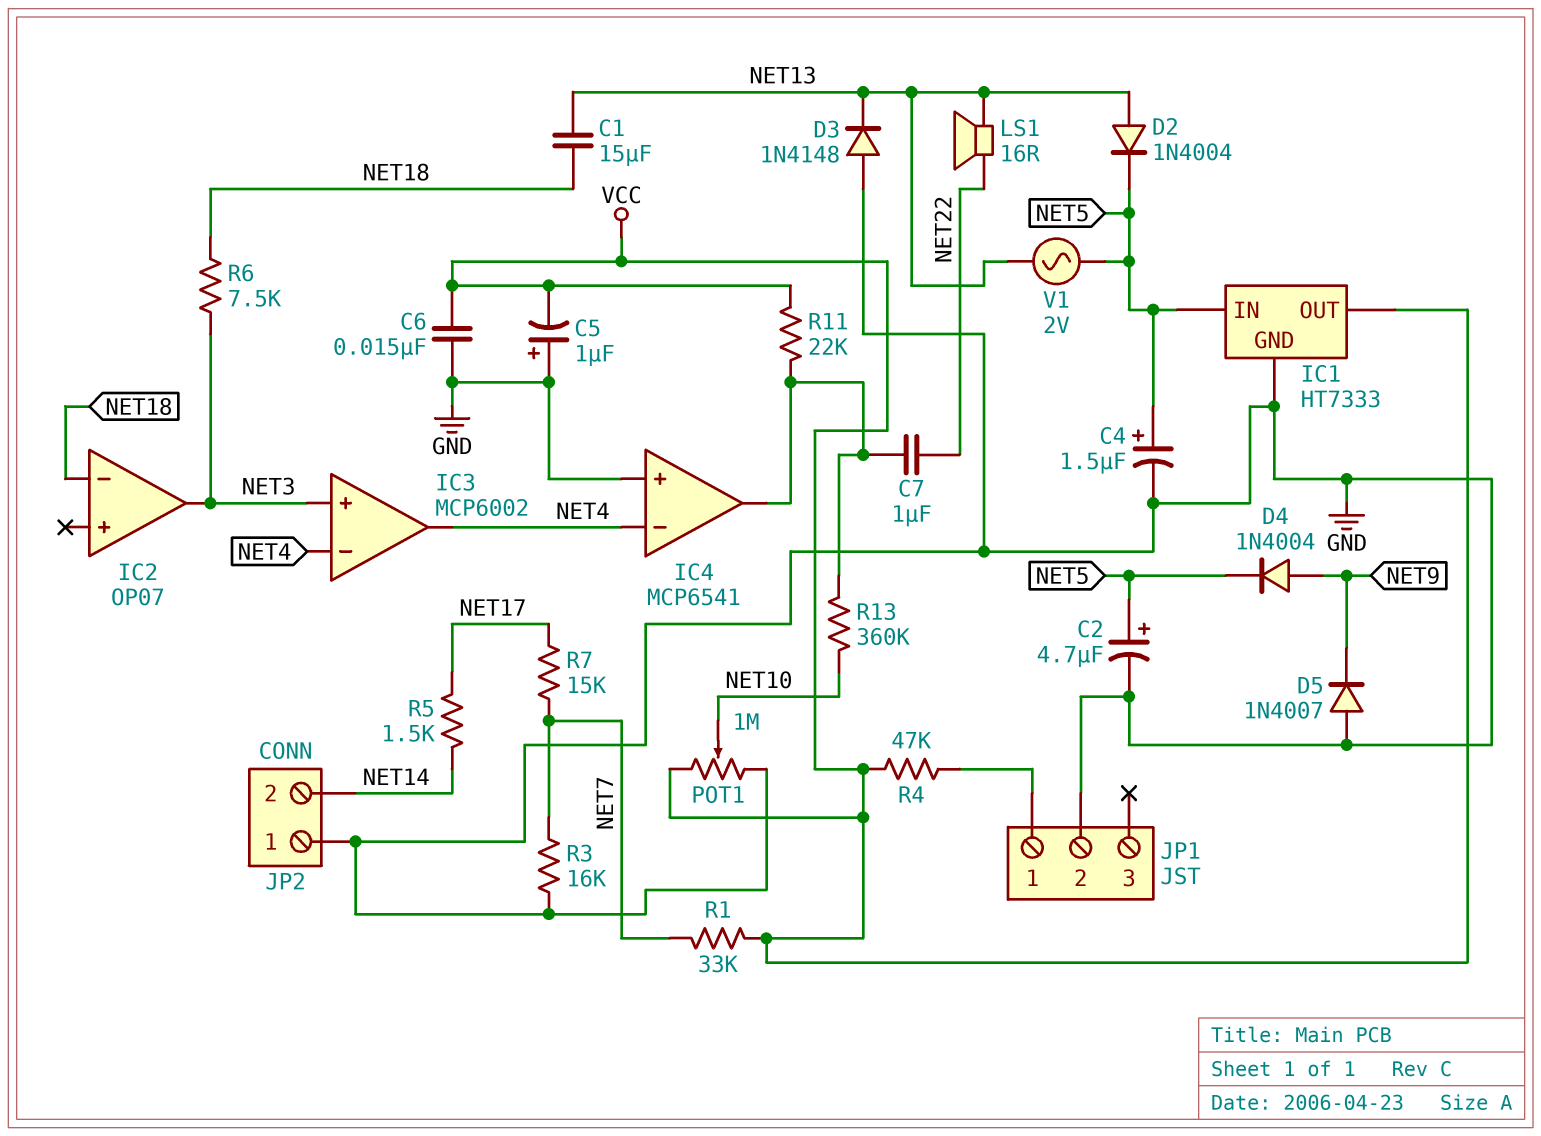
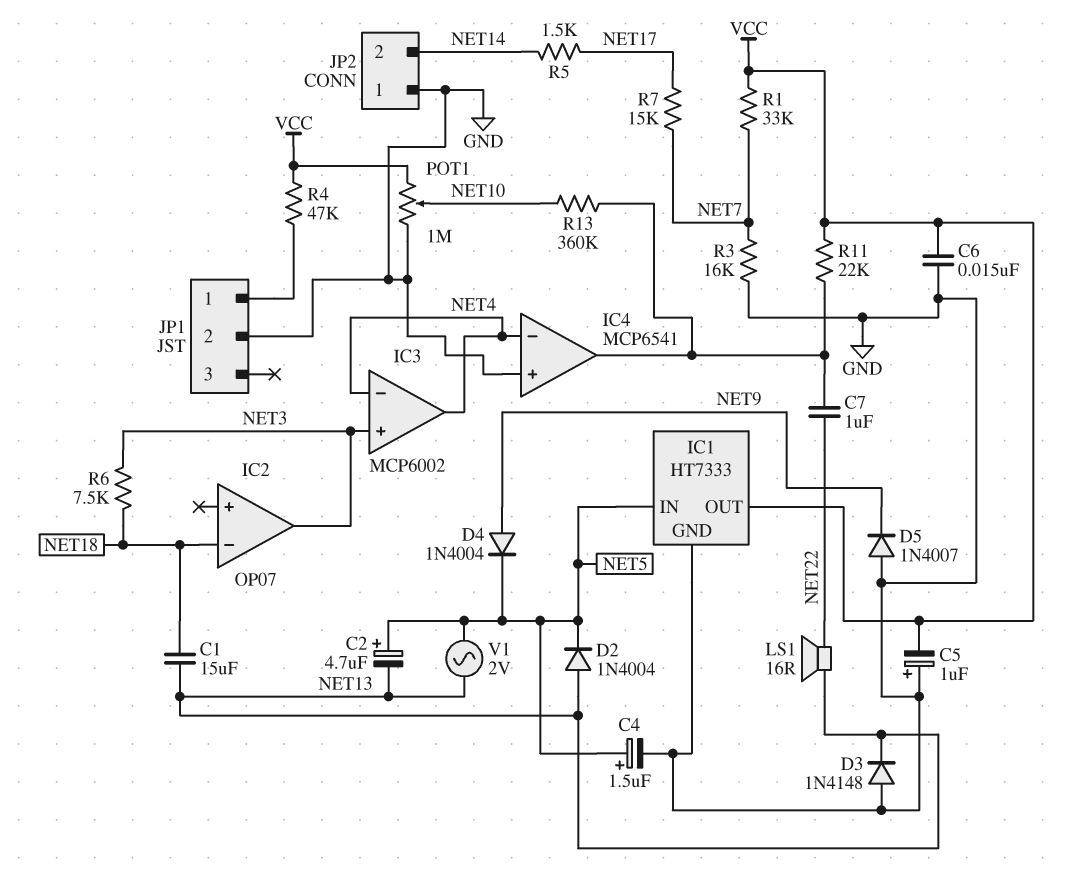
C2: 4.7uF (plus NET5, minus GND) -> 4.7uF (plus NET5, minus NET13)

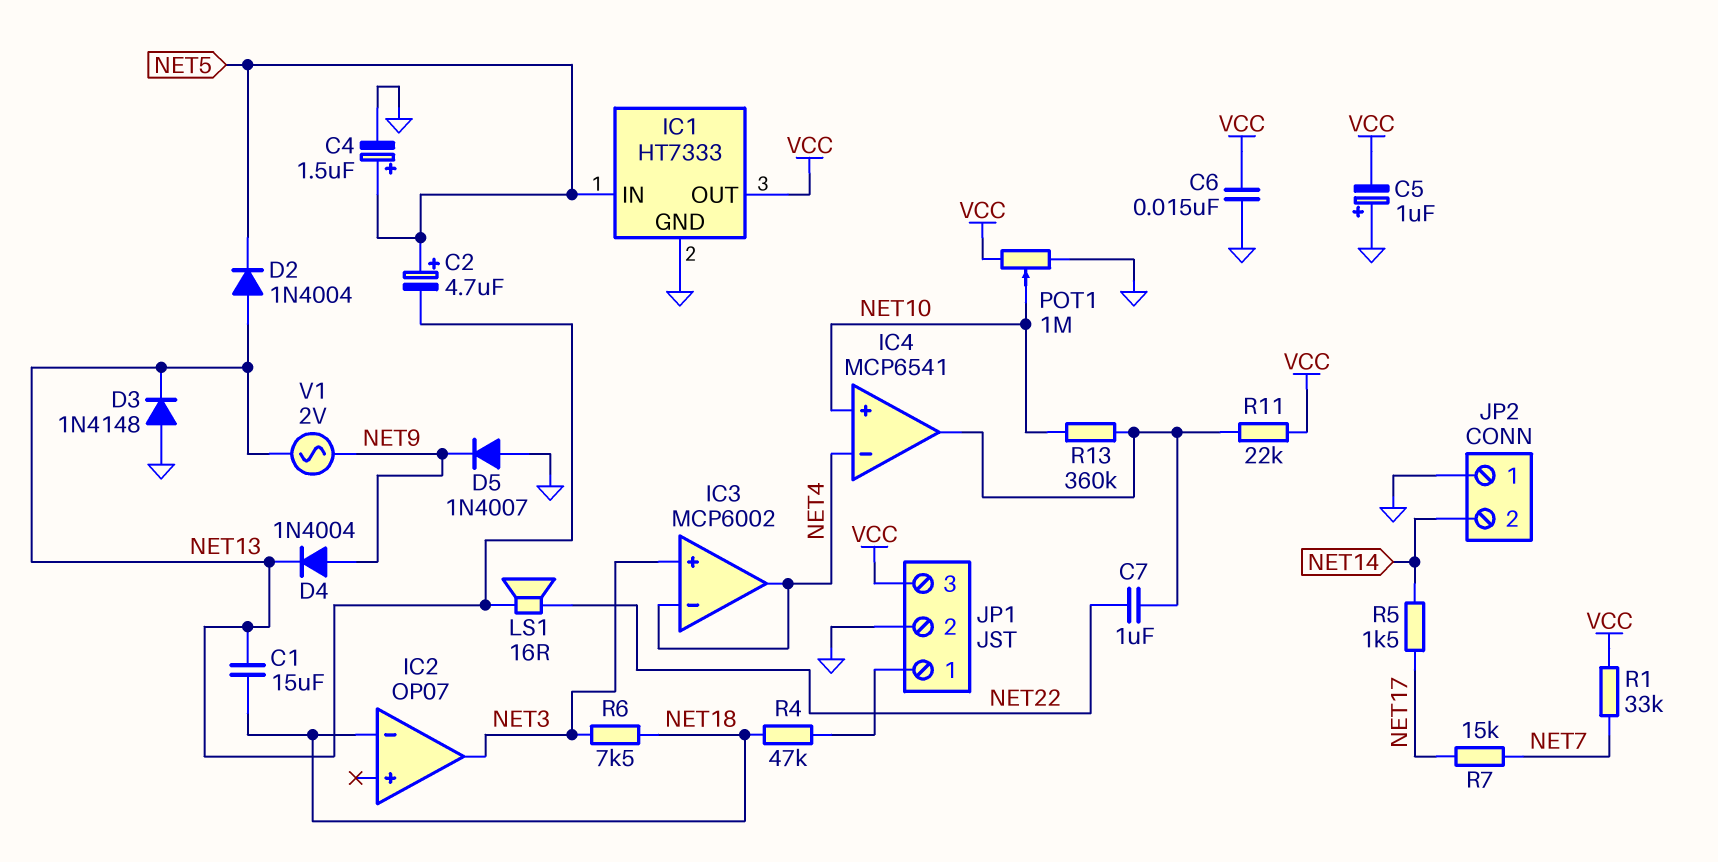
D4: diode 1N4004 (A NET9, K NET5) -> diode 1N4004 (A NET9, K NET13)
IC4 pin in+: GND -> NET10
JP1 pin 3: none -> VCC
R3: 16k (GND, NET7) -> none
R4: 47k (JP1/1, VCC) -> 47k (JP1/1, NET18)
V1: AC 2V (NET5, NET13) -> AC 2V (NET9, NET13)

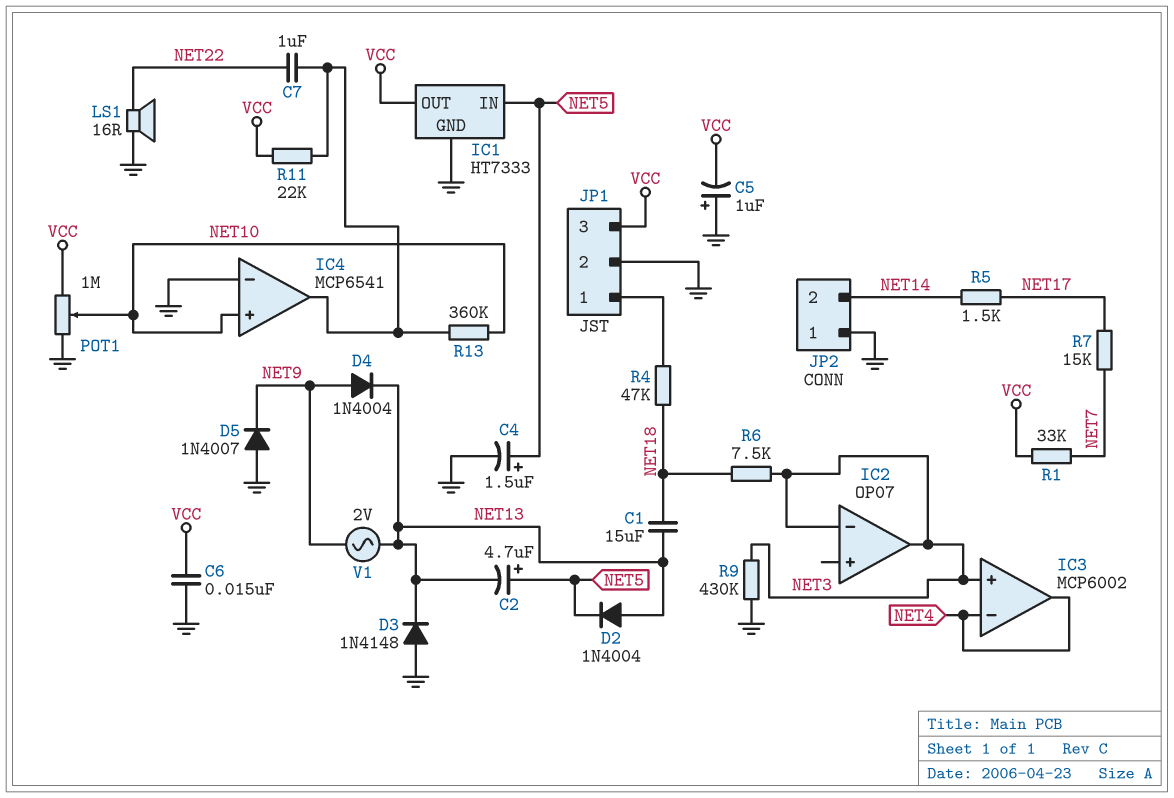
IC2 pin in-: NET18 -> NET3
IC4 pin in-: NET4 -> GND
LS1: speaker 16R (NET13, NET22) -> speaker 16R (GND, NET22)
R9: none -> 430k (GND, NET3)

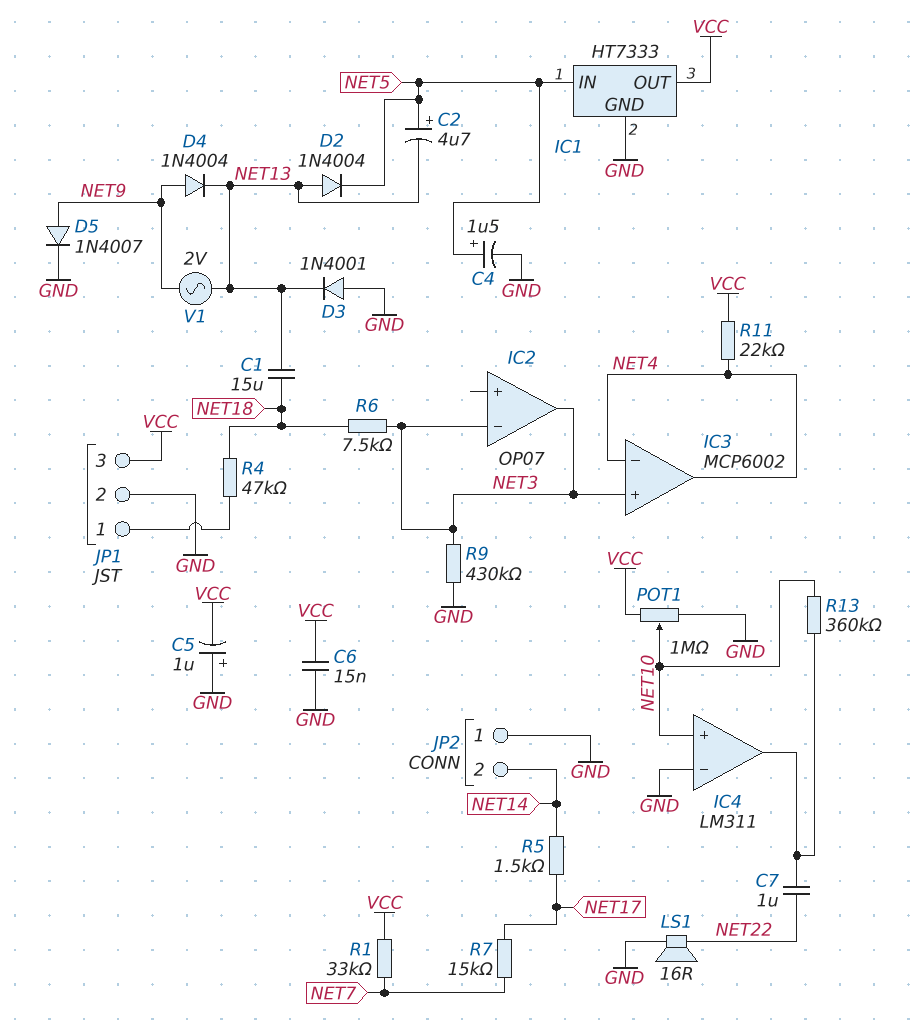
D3: diode 1N4148 (A GND, K NET13) -> diode 1N4001 (A GND, K NET13)
D5: diode 1N4007 (A GND, K NET9) -> diode 1N4007 (A NET9, K GND)
IC4: MCP6541 -> LM311
R11: 22k (IC4/out, VCC) -> 22k (NET4, VCC)

